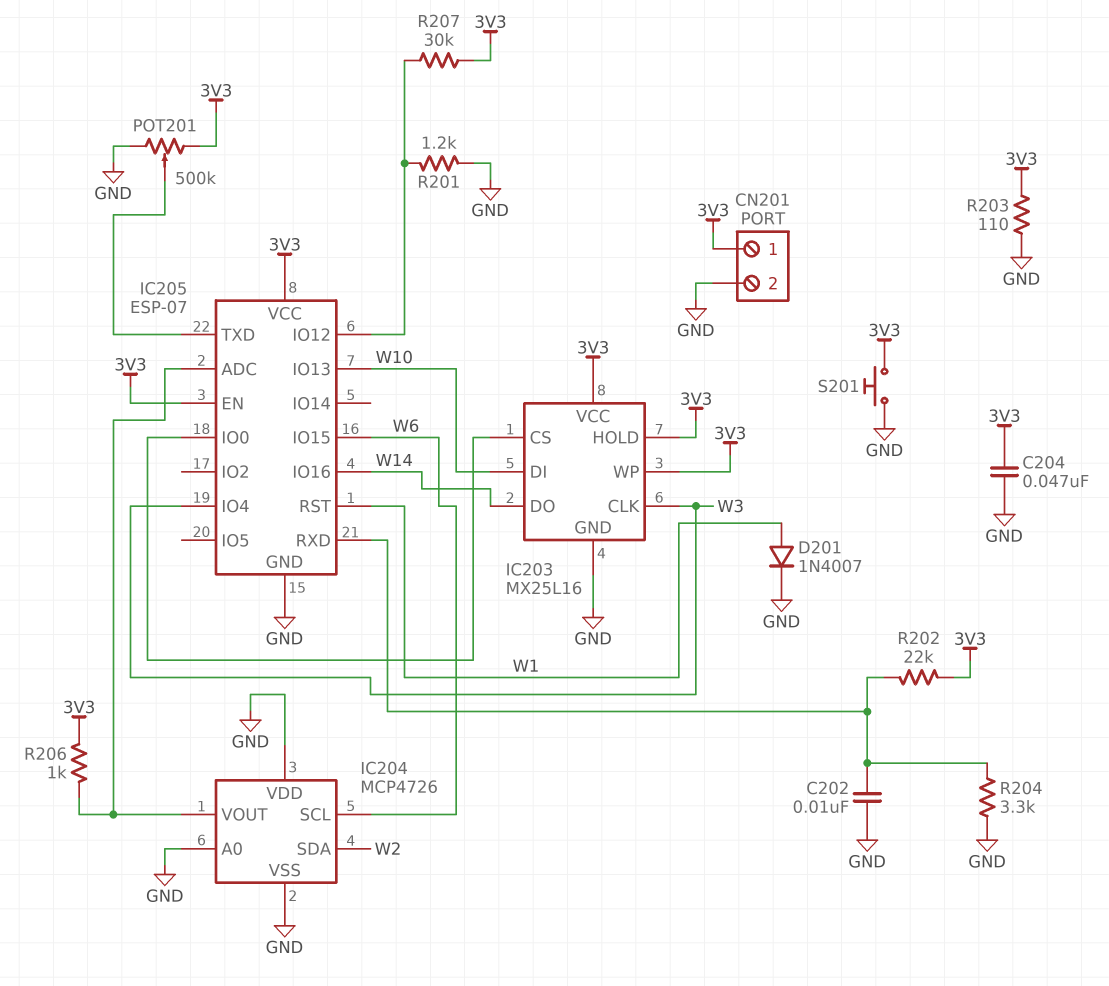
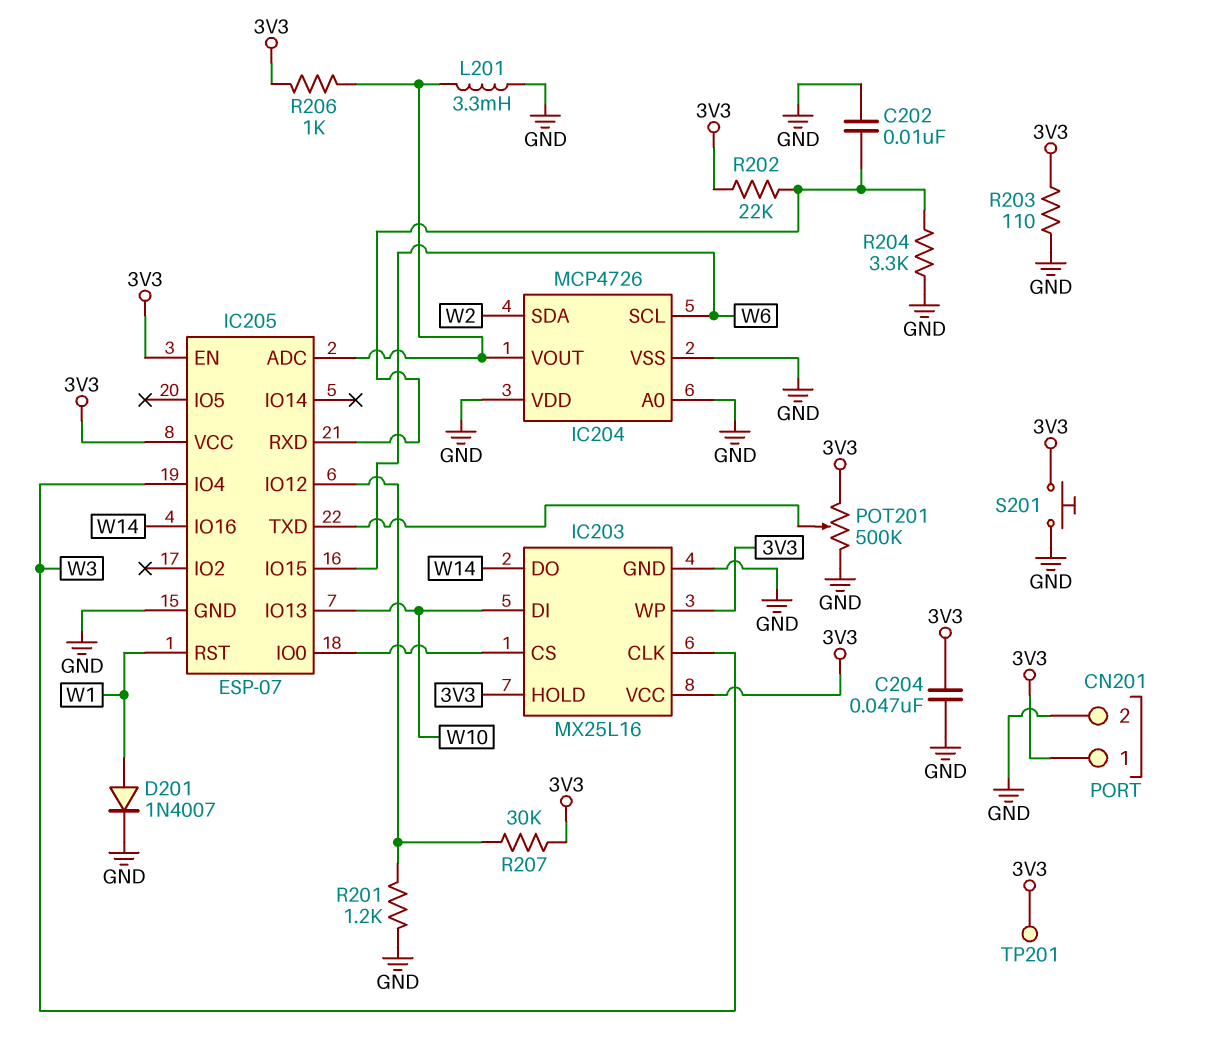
L201: none -> 3.3mH (GND, IC204/VOUT)
TP201: none -> test point (3V3)

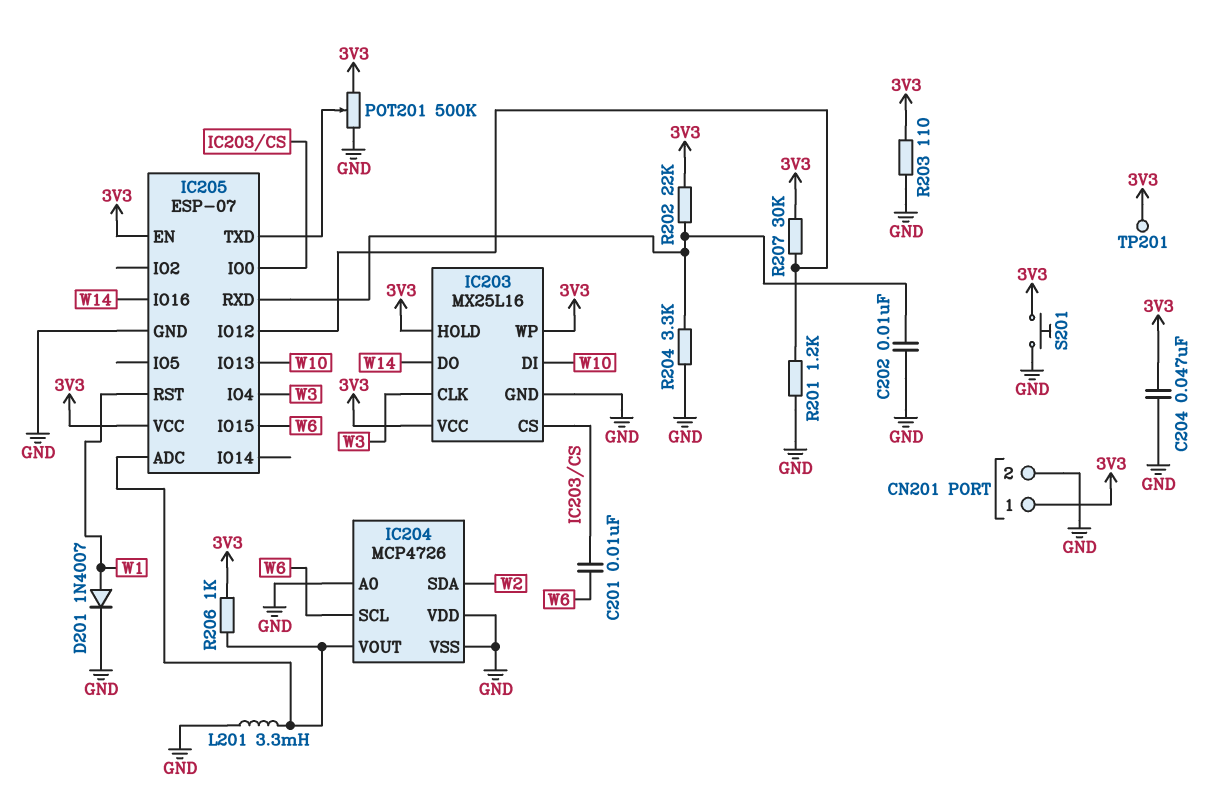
C201: none -> 10nF (IC203/CS, W6)

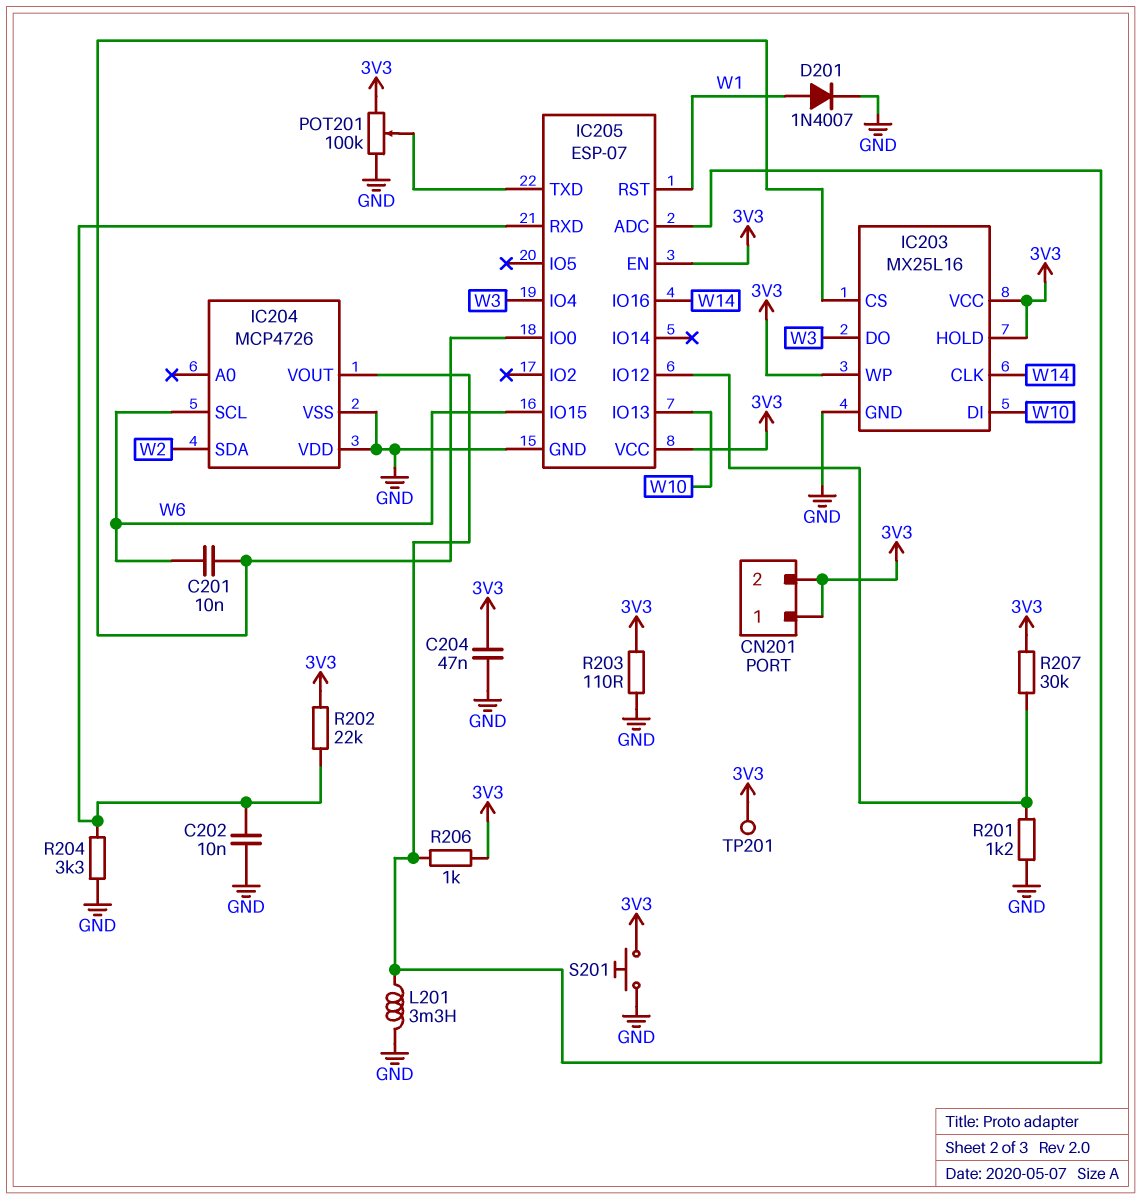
CN201 pin 2: GND -> 3V3
IC203 pin CLK: W3 -> W14
IC203 pin DO: W14 -> W3
IC204 pin A0: GND -> none
POT201: 500k (3V3, GND, wiper IC205/TXD) -> 100k (3V3, GND, wiper IC205/TXD)

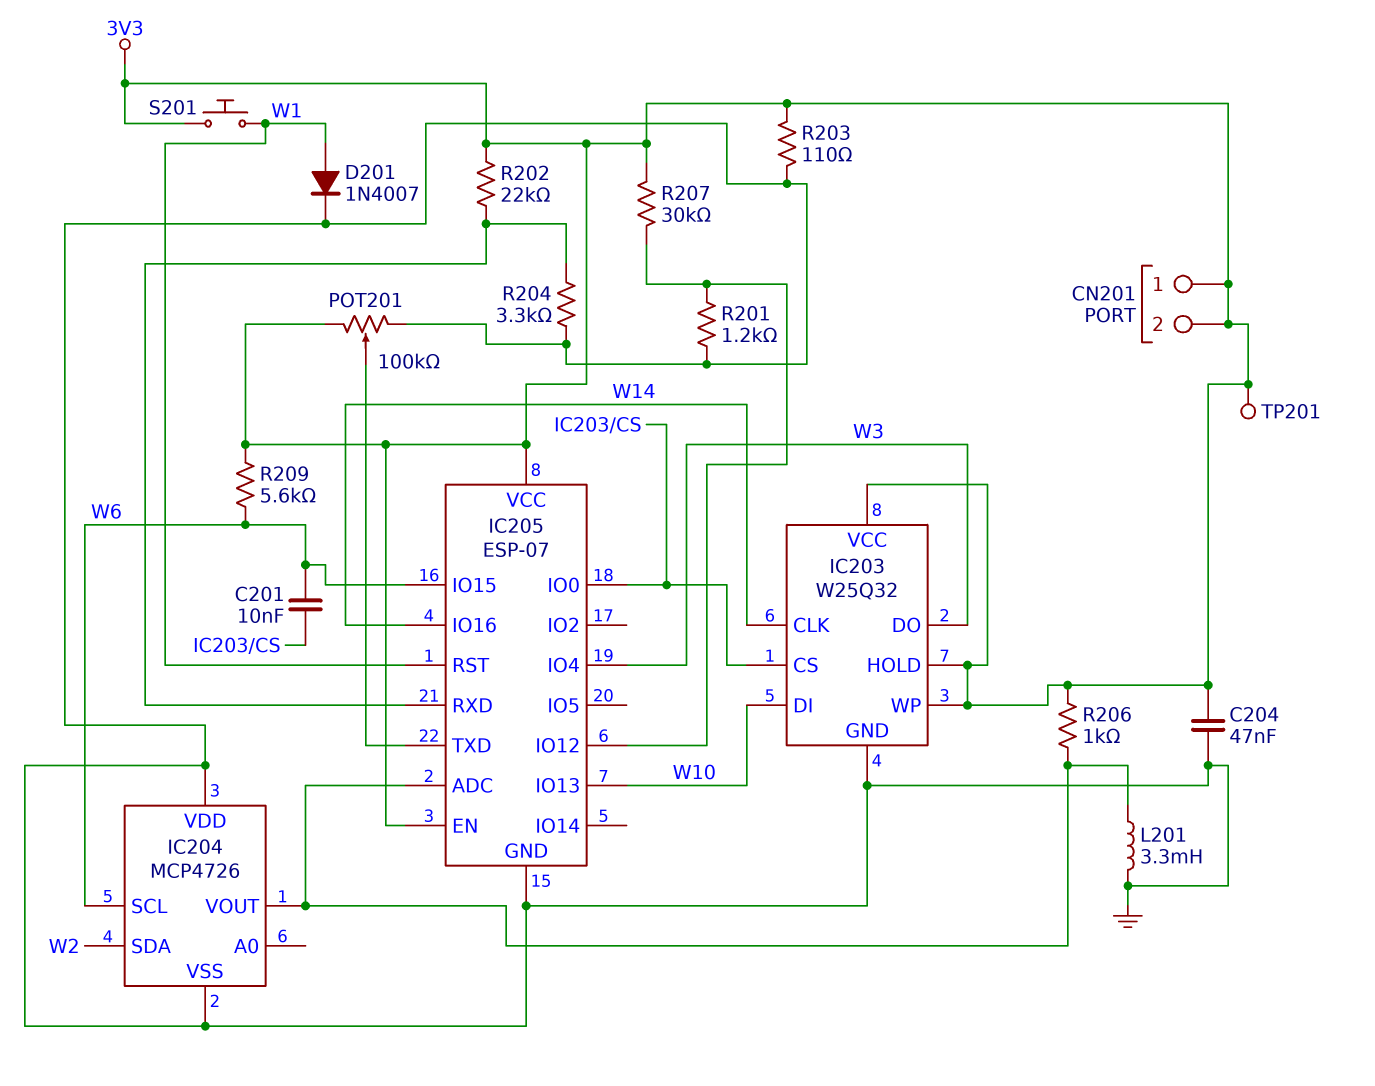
C202: 10nF (GND, IC205/RXD) -> none
IC203: MX25L16 -> W25Q32
R209: none -> 5.6k (3V3, W6)
S201: button (3V3, GND) -> button (3V3, W1)

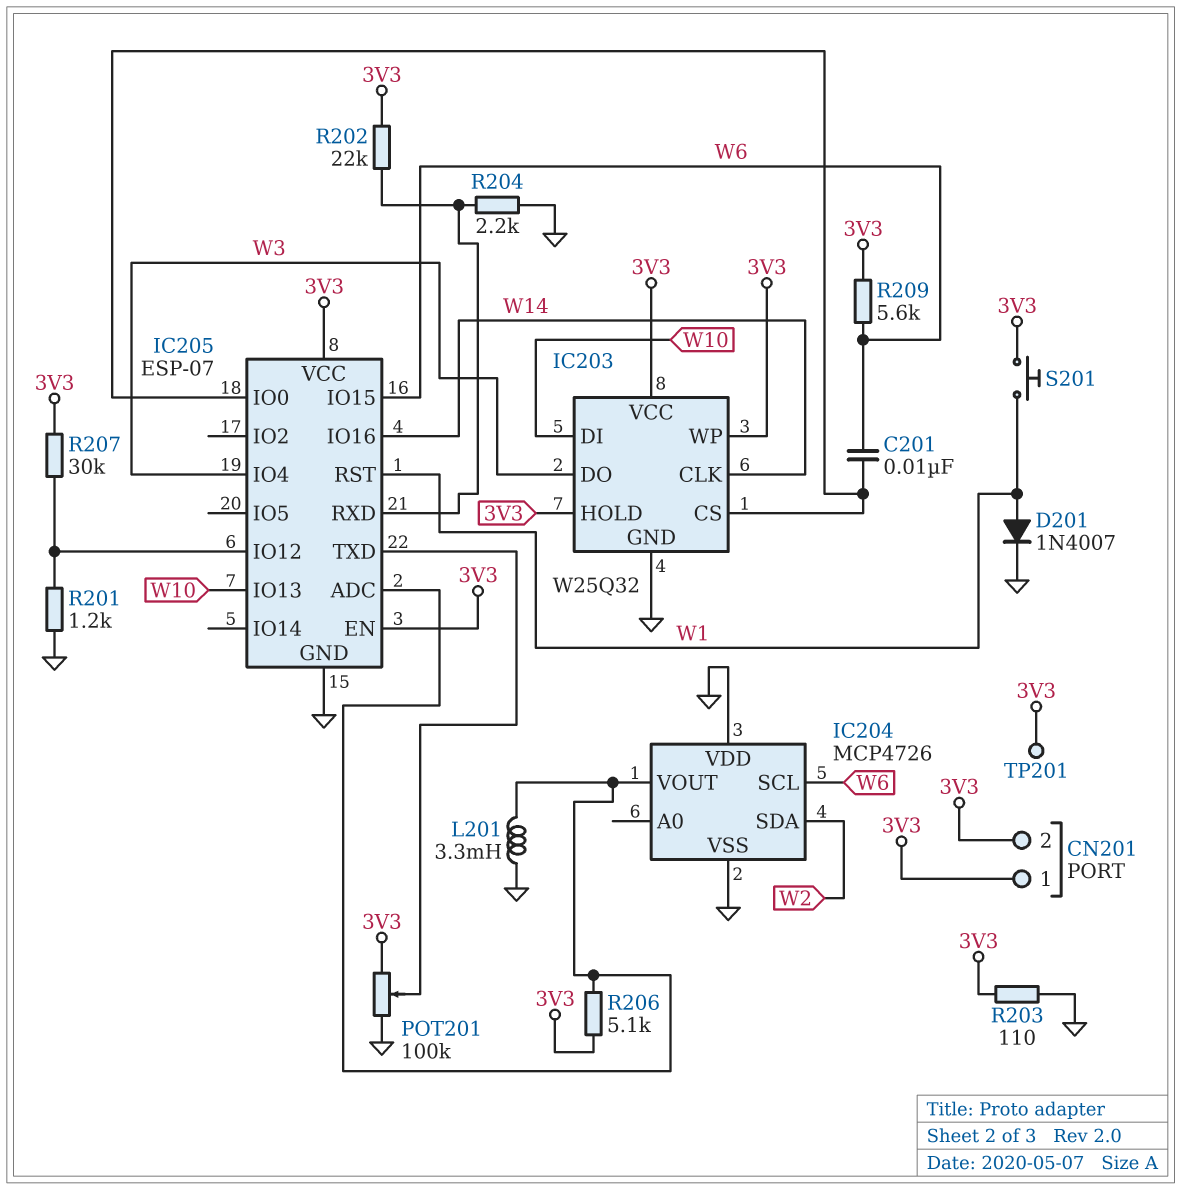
C204: 47nF (3V3, GND) -> none
R204: 3.3k (GND, IC205/RXD) -> 2.2k (GND, IC205/RXD)
R206: 1k (3V3, IC204/VOUT) -> 5.1k (3V3, IC204/VOUT)

